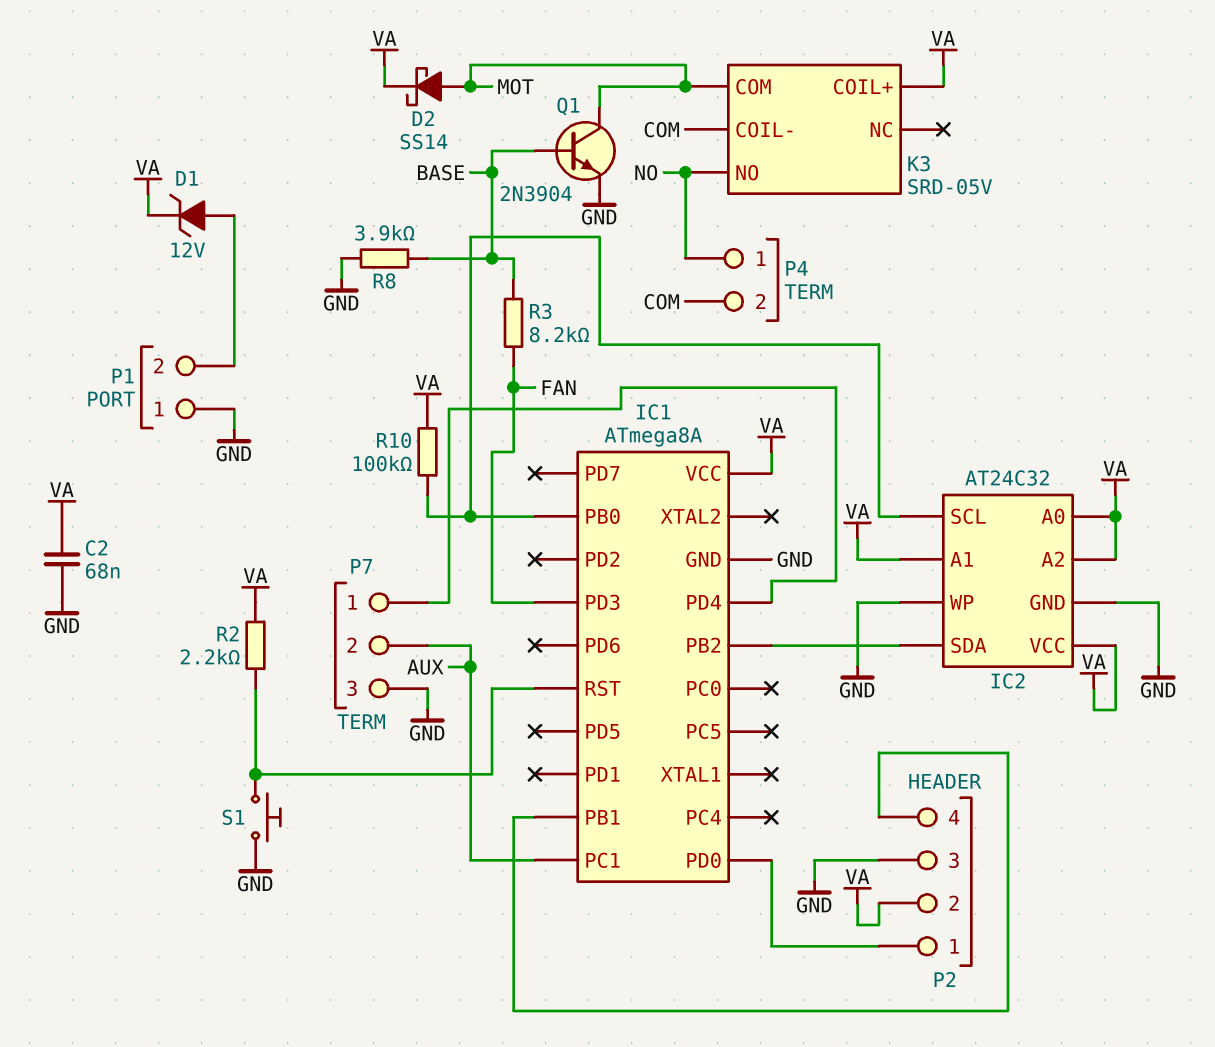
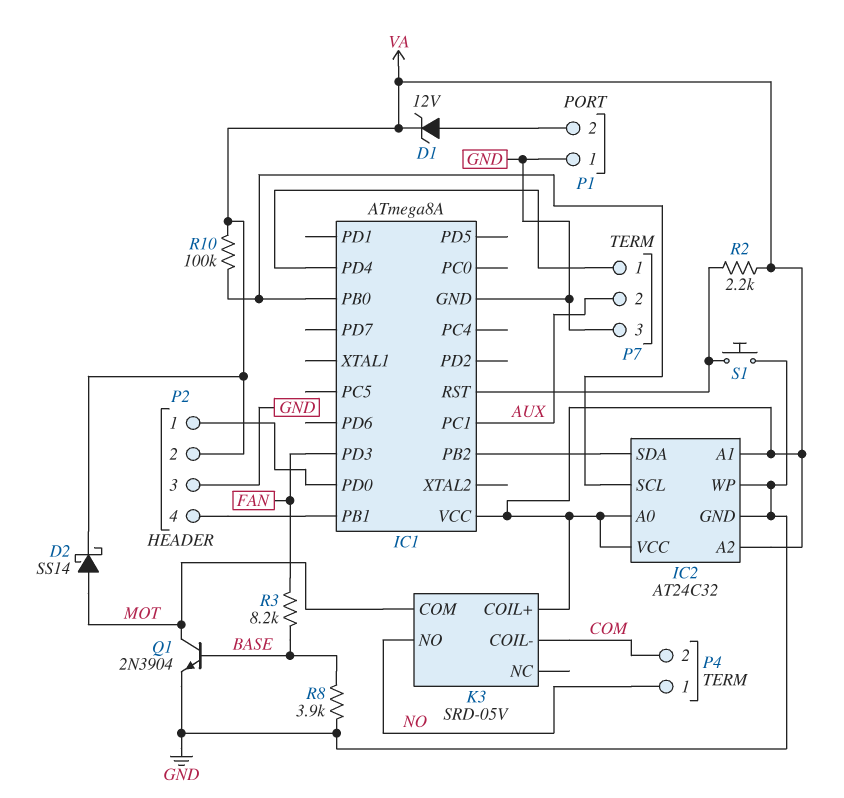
C2: 68nF (GND, VA) -> none

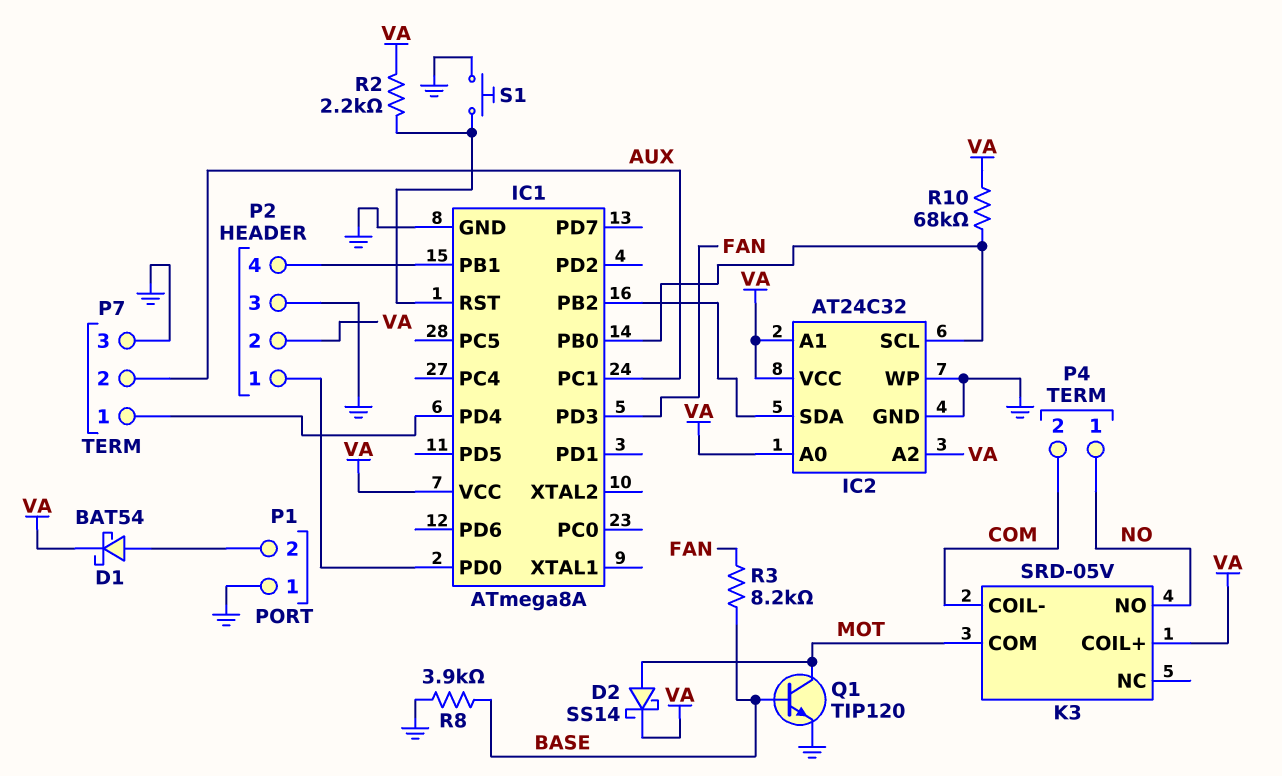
D1: zener 12V (A P1/2, K VA) -> schottky BAT54 (A P1/2, K VA)
Q1: NPN 2N3904 (B BASE, C MOT, E GND) -> NPN TIP120 (B BASE, C MOT, E GND)
R10: 100k (IC1/PB0, VA) -> 68k (IC1/PB0, VA)

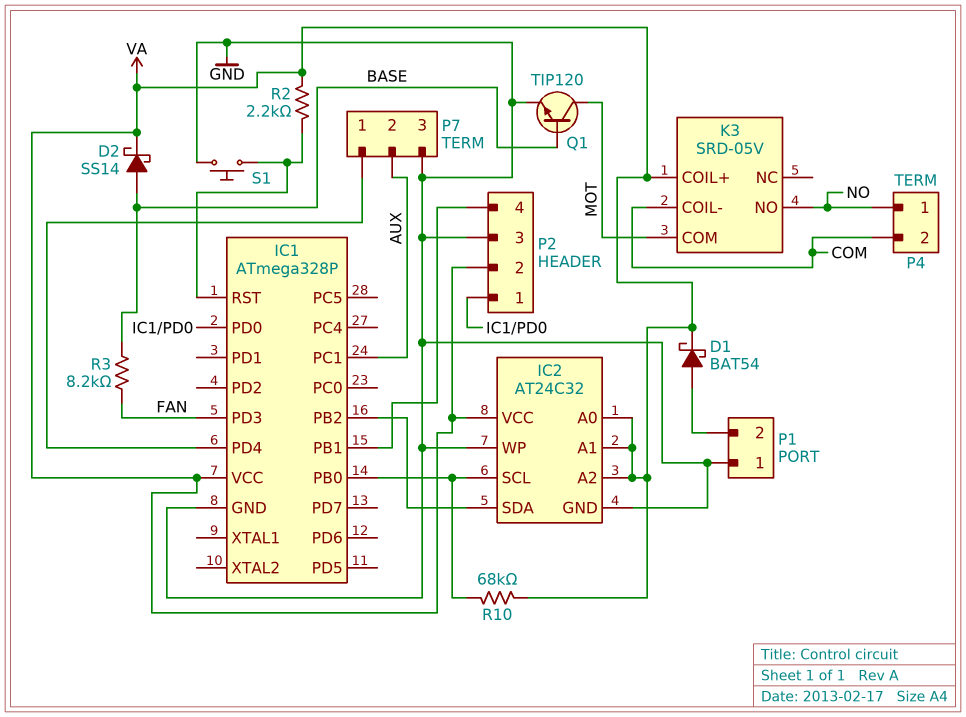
D2: schottky SS14 (A MOT, K VA) -> schottky SS14 (A BASE, K VA)
IC1: ATmega8A -> ATmega328P
R8: 3.9k (BASE, GND) -> none

